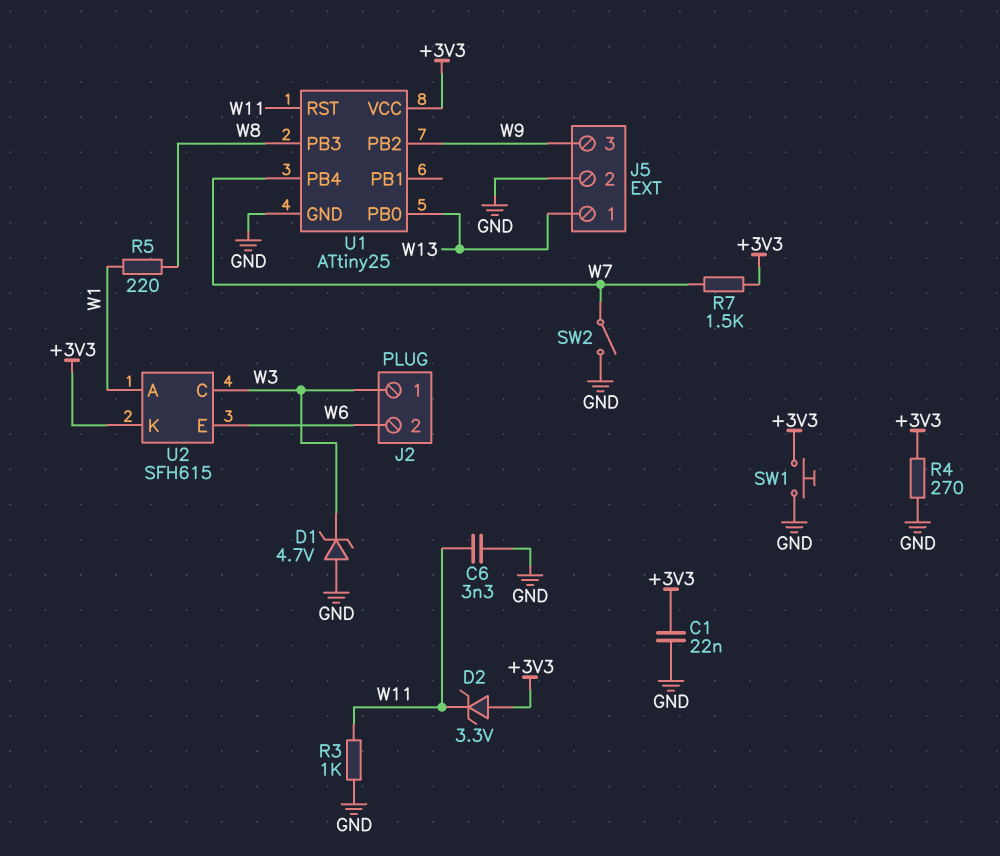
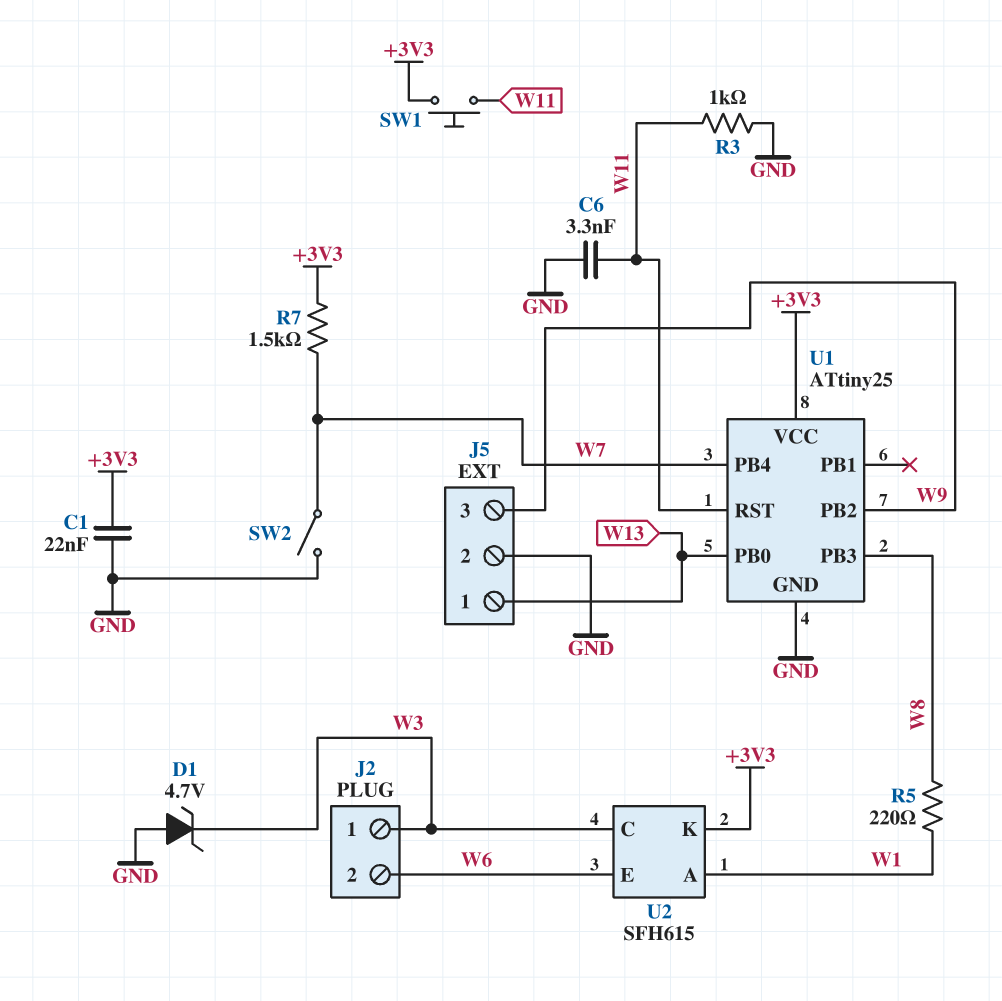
D2: zener 3.3V (A +3V3, K W11) -> none
R4: 270 (+3V3, GND) -> none
SW1: button (+3V3, GND) -> button (+3V3, W11)

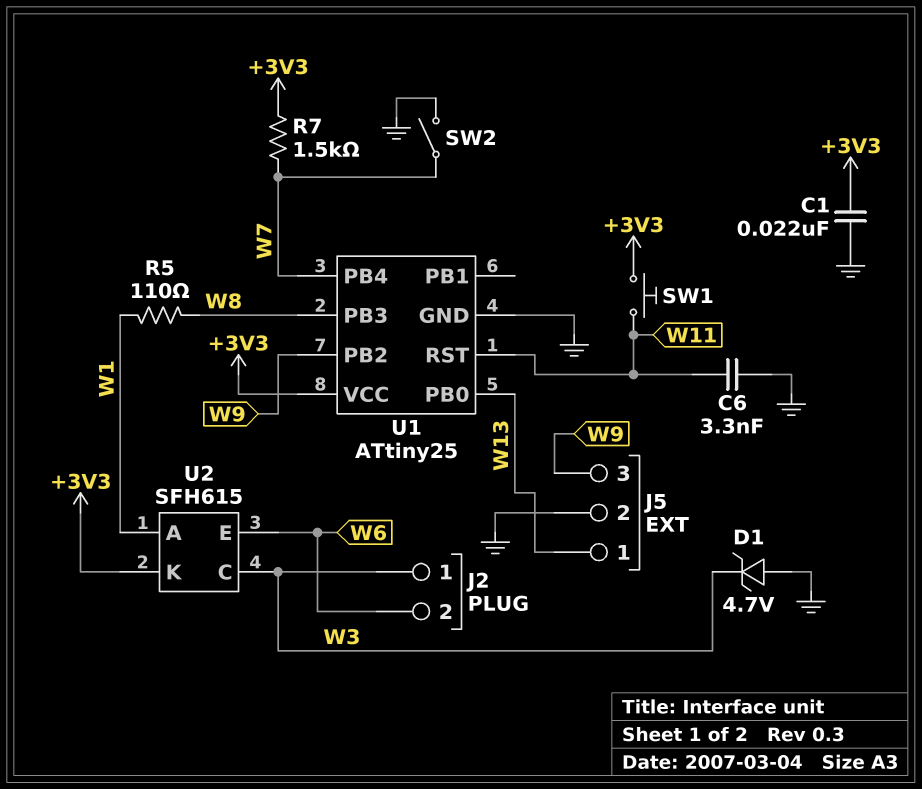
R3: 1k (GND, W11) -> none
R5: 220 (W1, W8) -> 110 (W1, W8)

